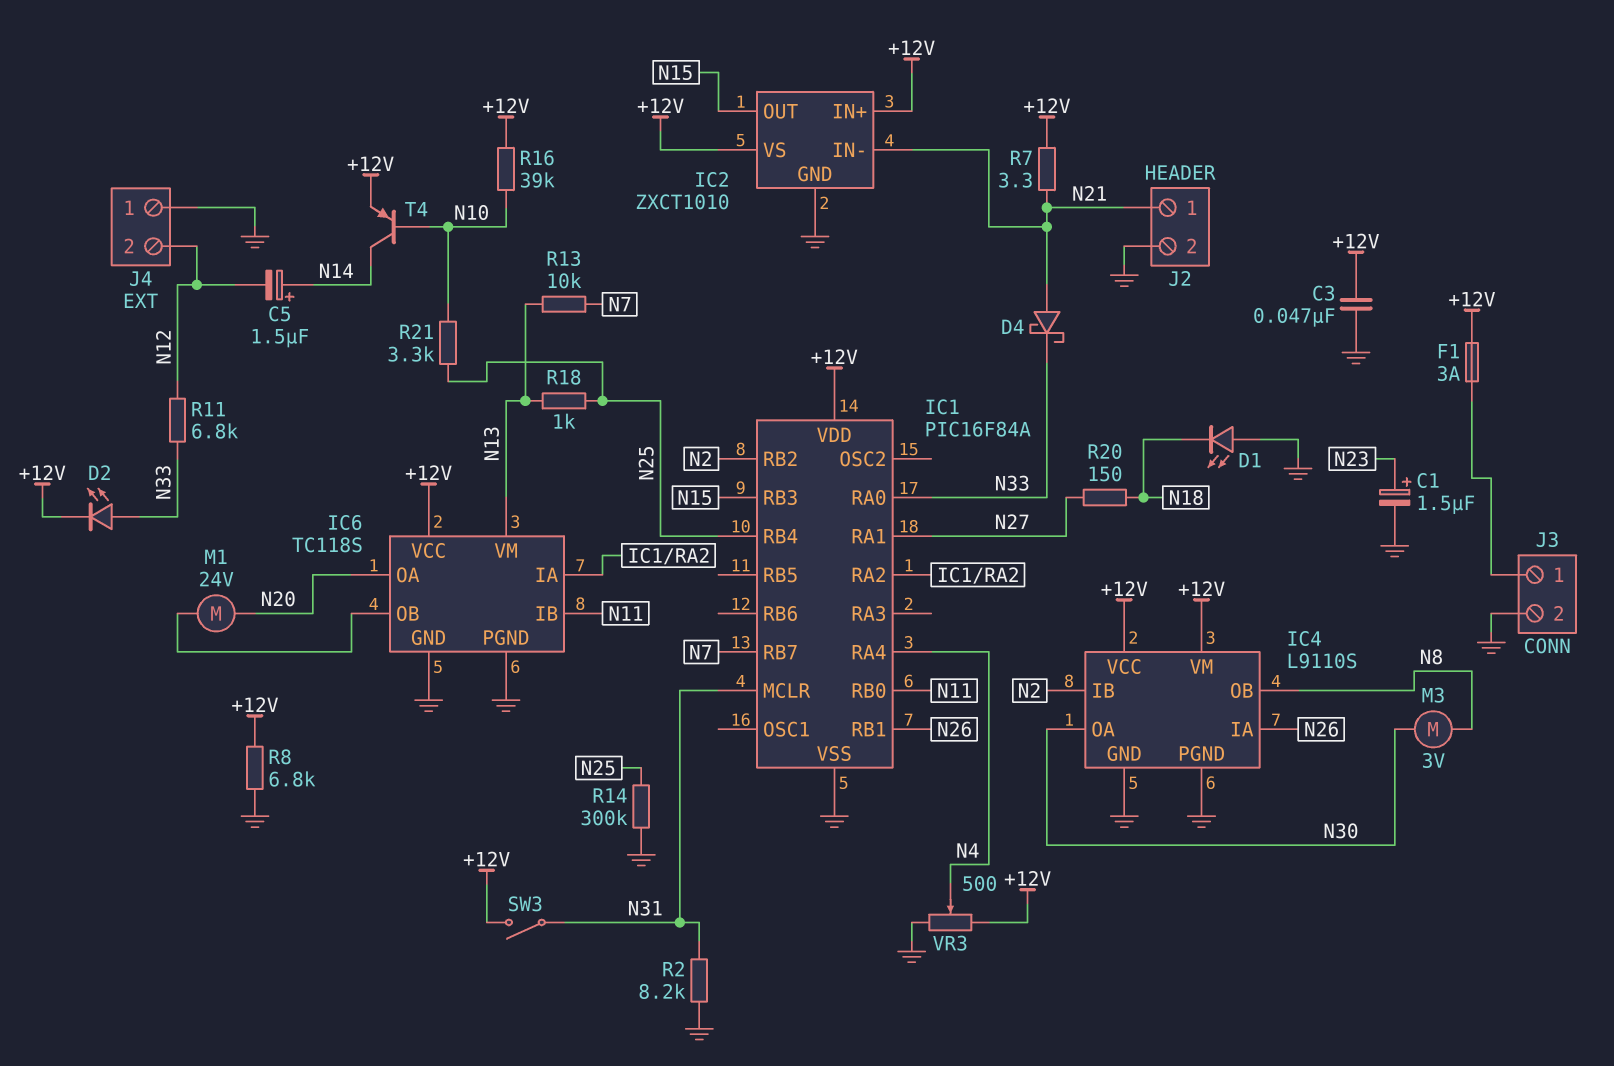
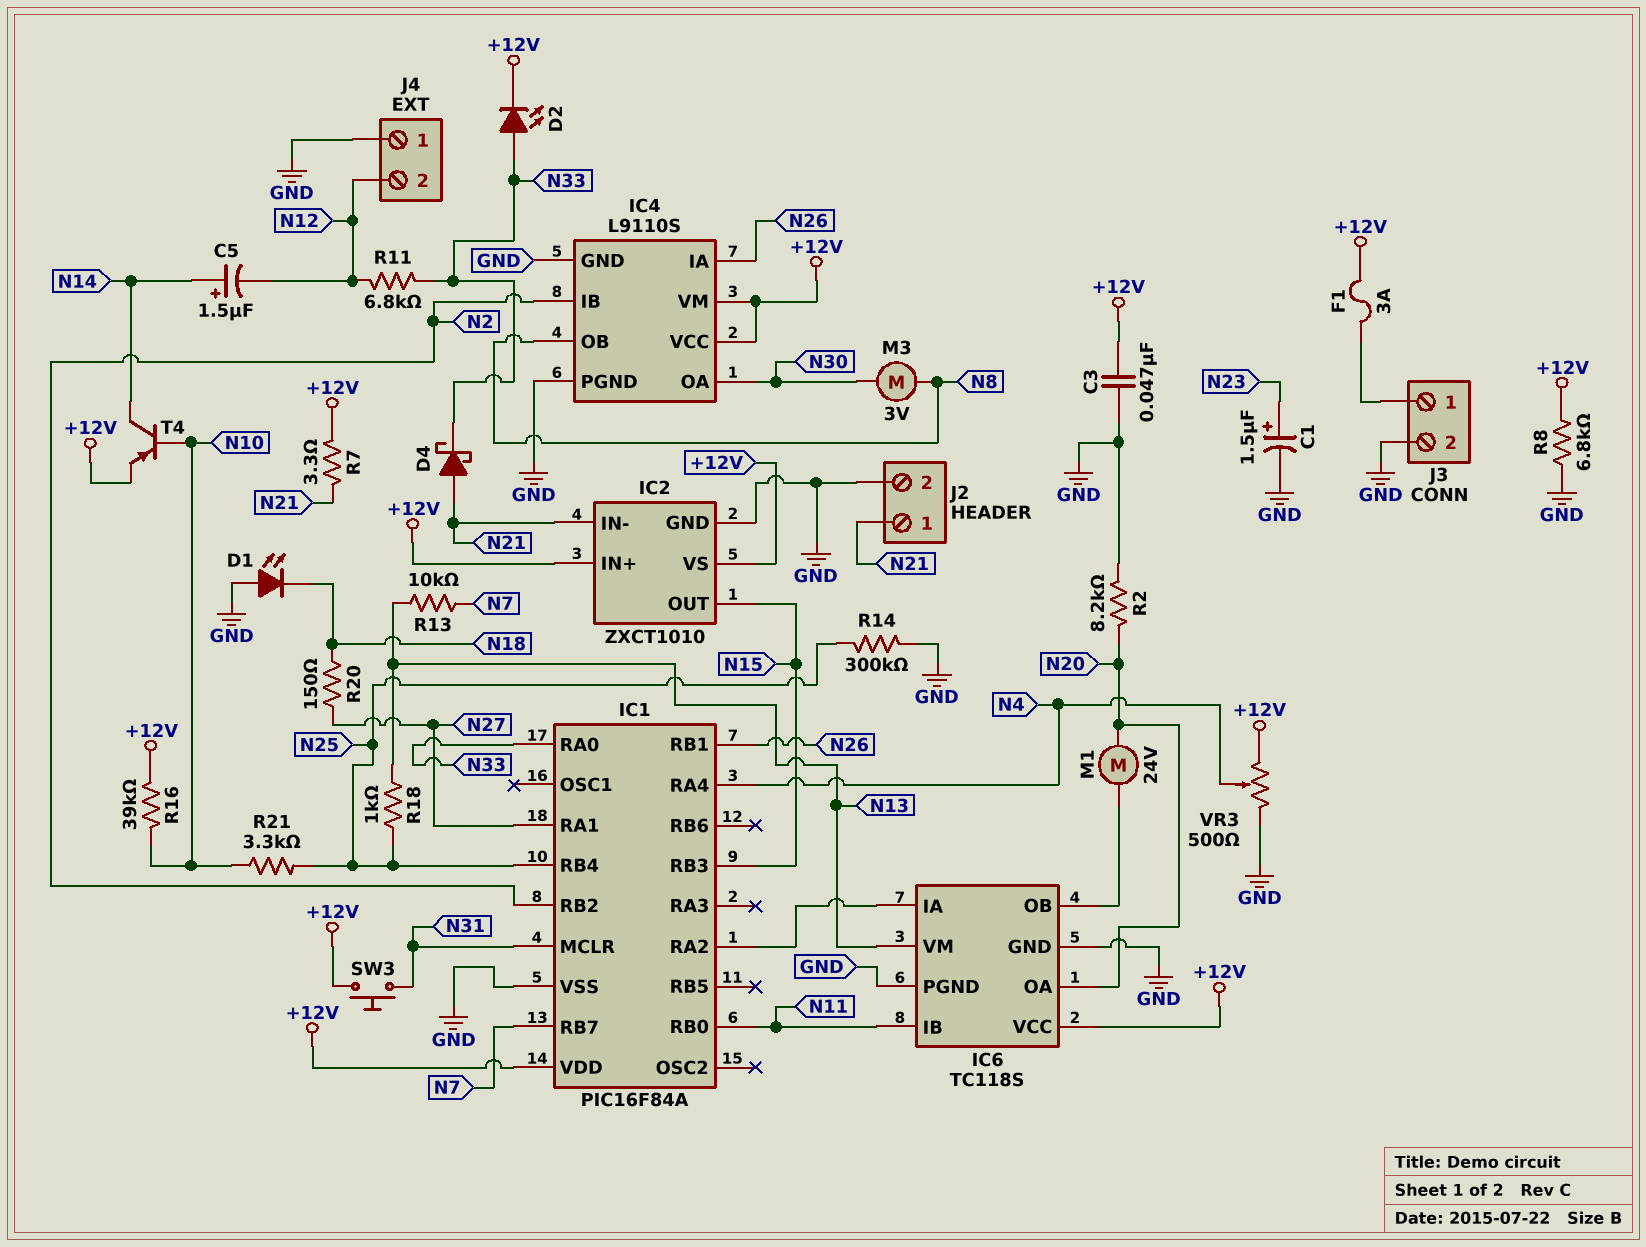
R2: 8.2k (GND, N31) -> 8.2k (GND, N20)
SW3: switch (+12V, N31) -> button (+12V, N31)

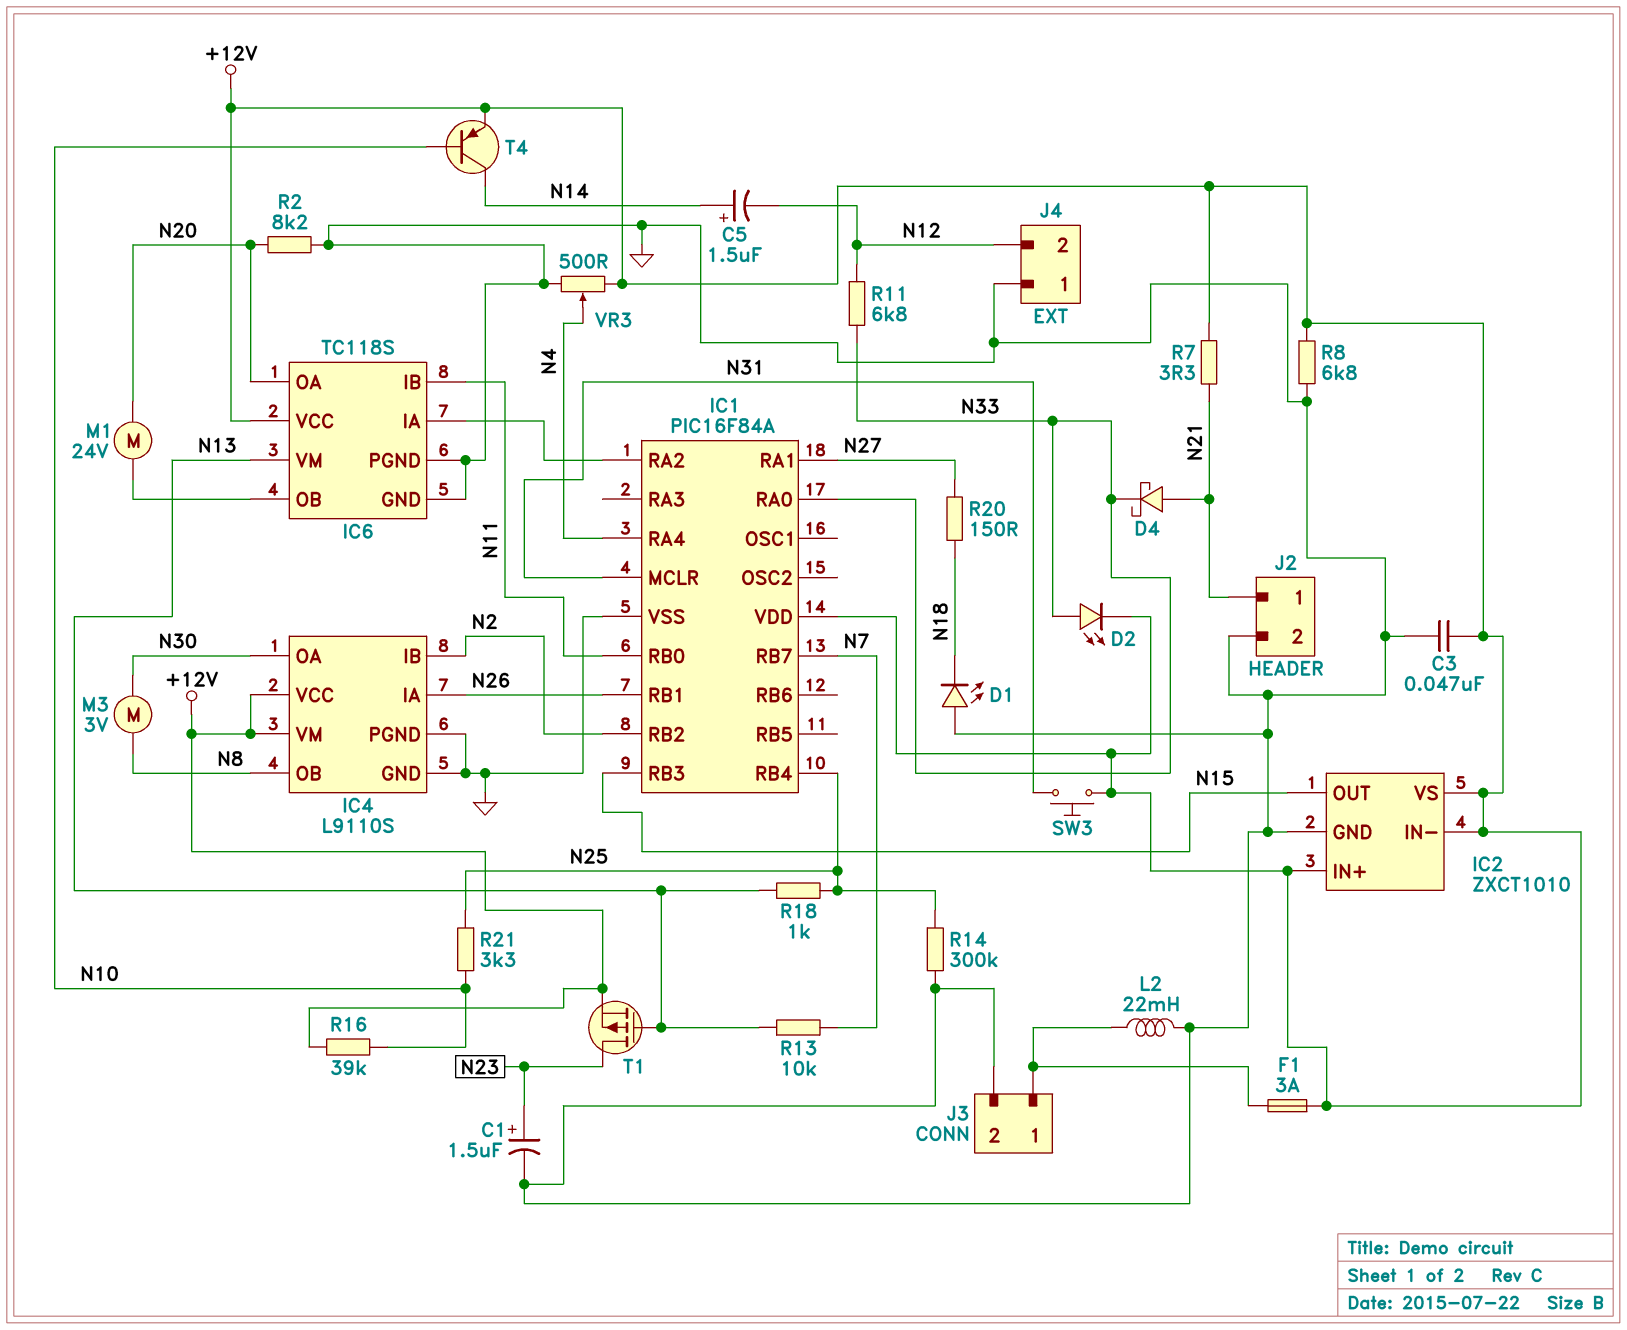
IC2 pin IN-: N21 -> +12V
L2: none -> 22mH (GND, J3/1)
T1: none -> PMOS (G N13, D N23, S +12V)

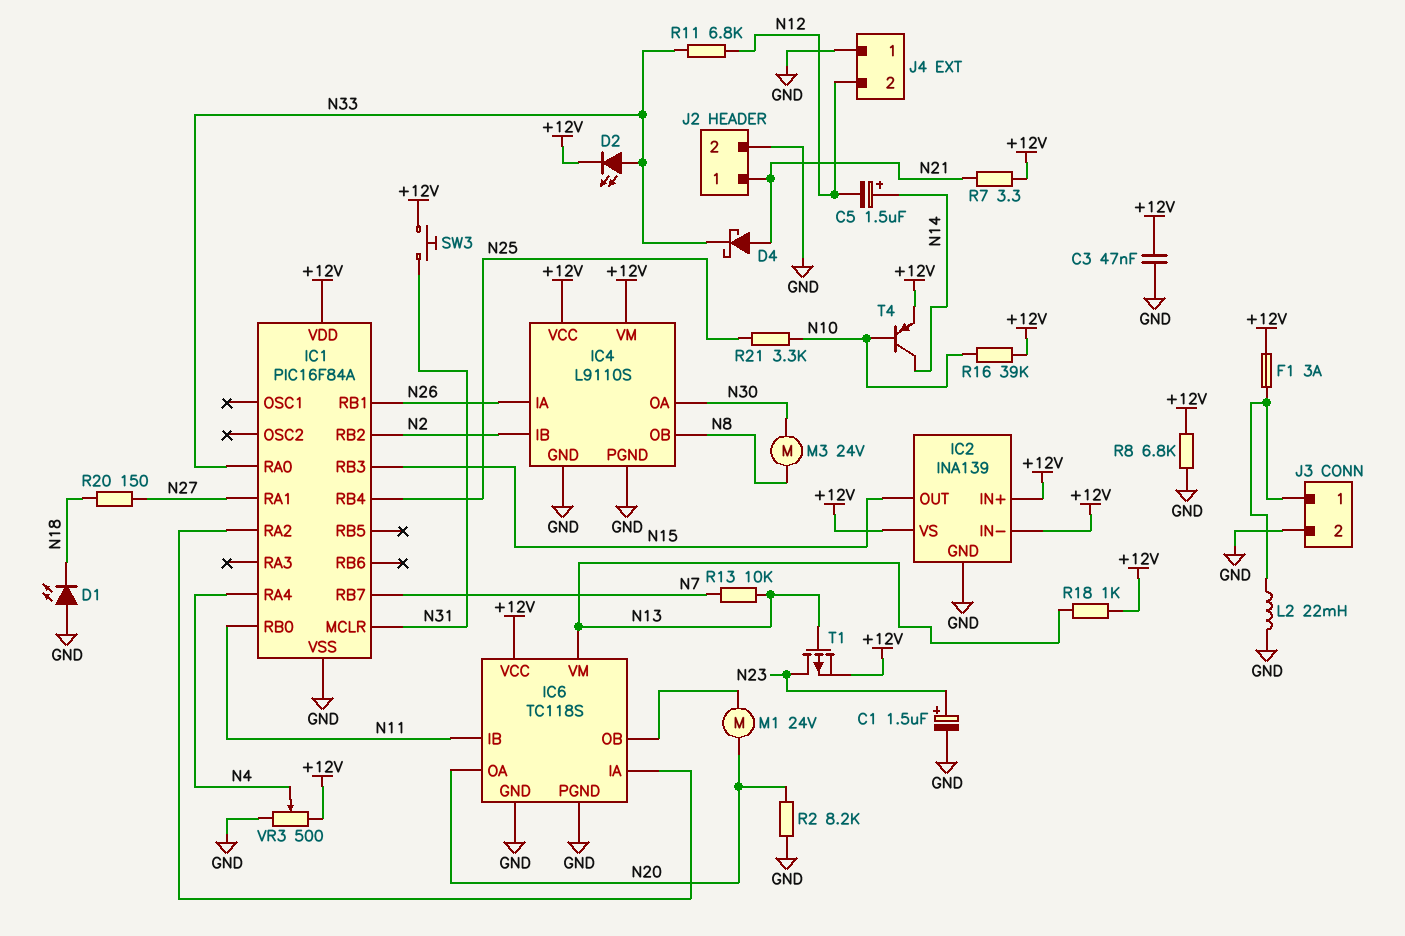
IC2: ZXCT1010 -> INA139
M3: motor 3V (N8, N30) -> motor 24V (N8, N30)
R14: 300k (GND, N25) -> none
R18: 1k (N13, N25) -> 1k (+12V, N13)

